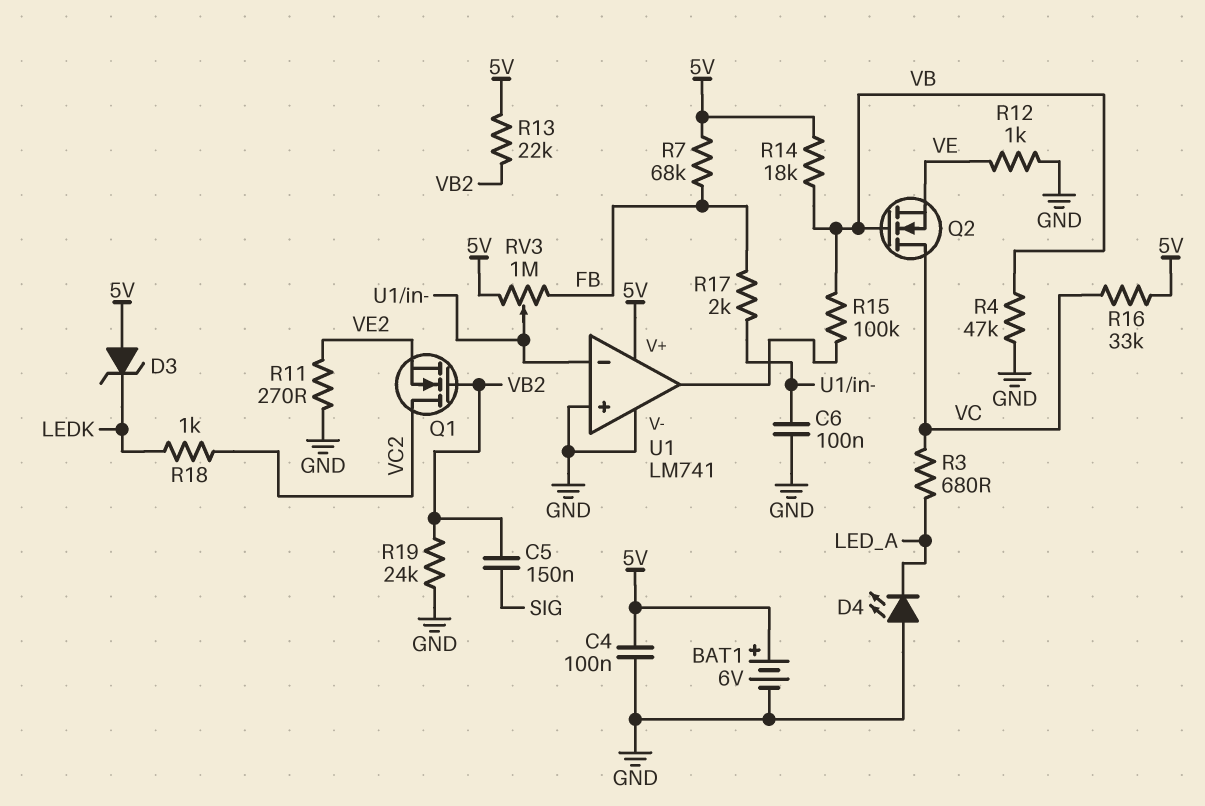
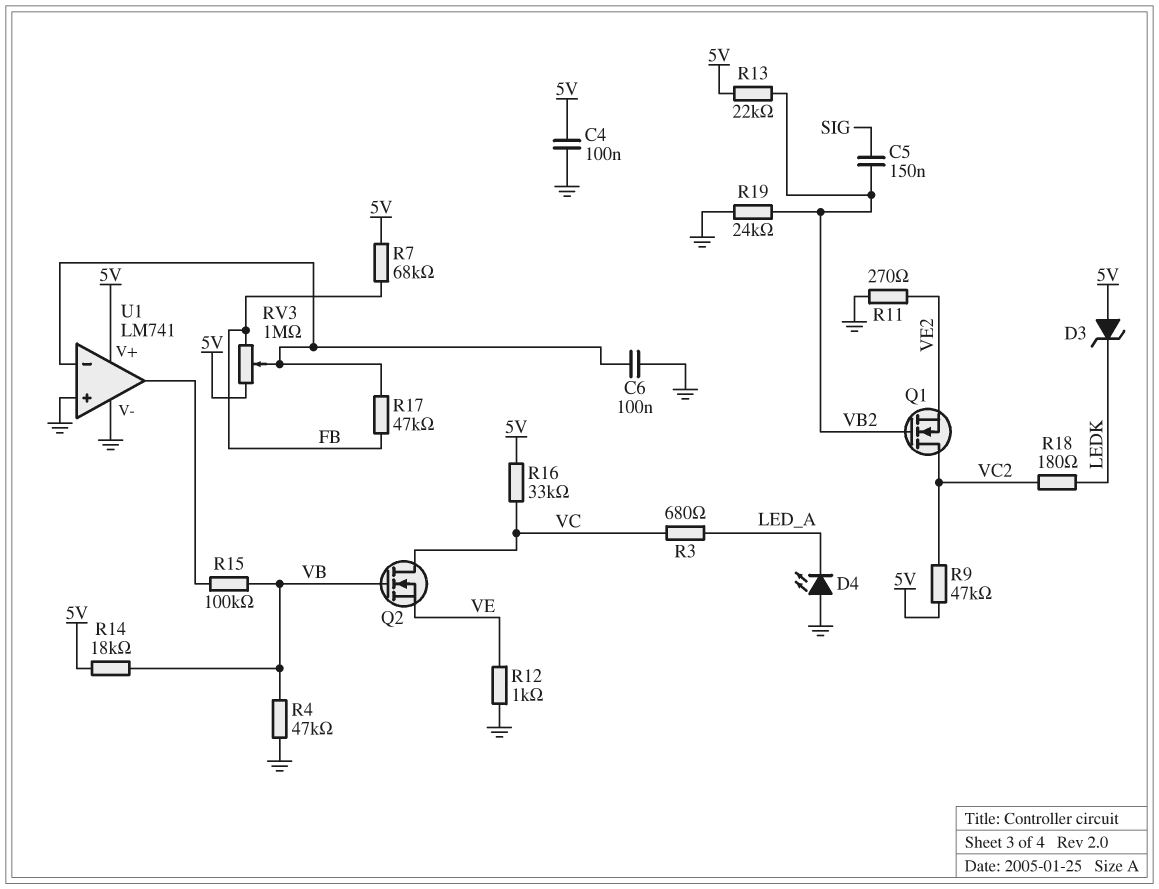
BAT1: 6V (plus 5V, minus GND) -> none
R9: none -> 47k (5V, VC2)
R17: 2k (FB, U1/in-) -> 47k (FB, U1/in-)
R18: 1k (LEDK, VC2) -> 180 (LEDK, VC2)

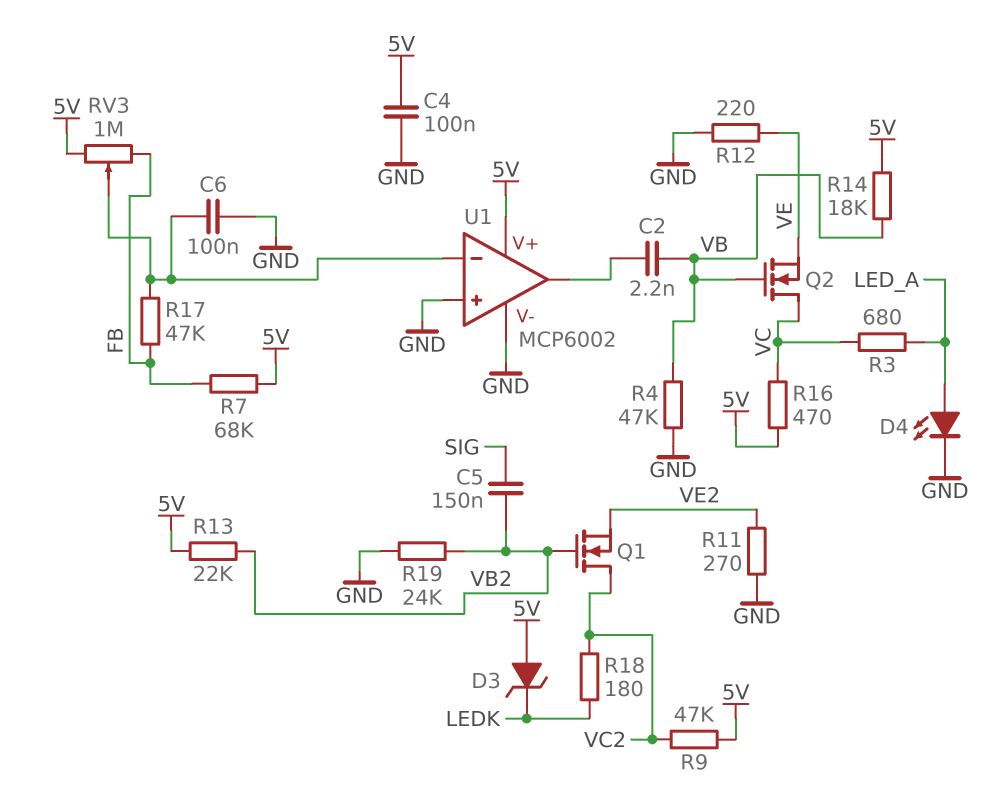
C2: none -> 2.2nF (U1/out, VB)
D4: LED (A GND, K LED_A) -> LED (A LED_A, K GND)
R12: 1k (GND, VE) -> 220 (GND, VE)
R15: 100k (U1/out, VB) -> none
R16: 33k (5V, VC) -> 470 (5V, VC)
U1: LM741 -> MCP6002

